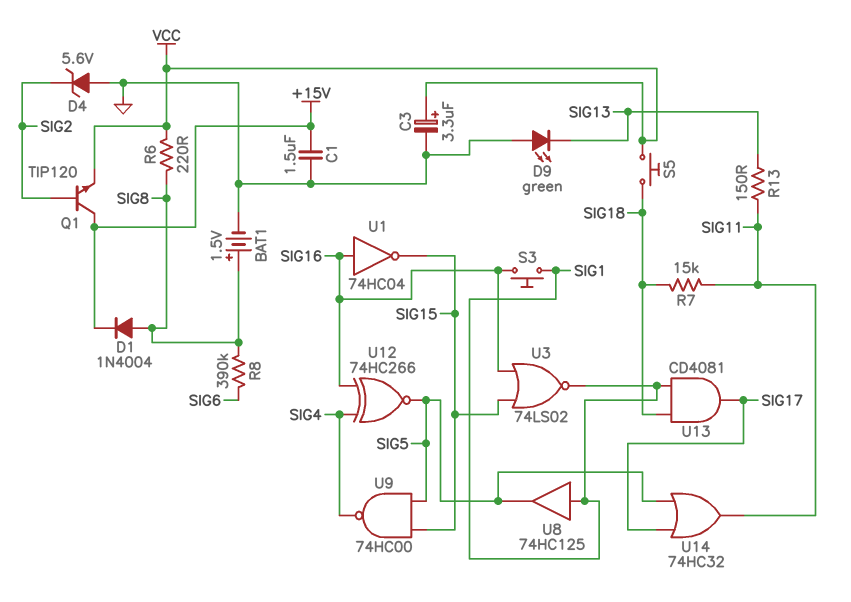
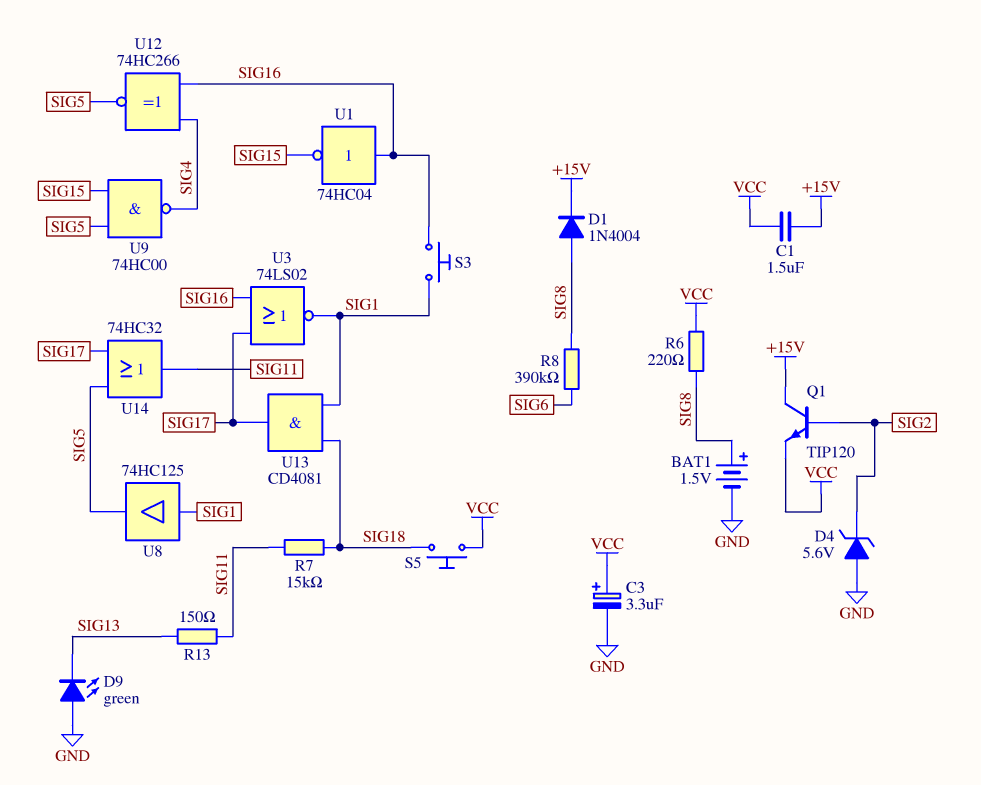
C1: 1.5uF (+15V, GND) -> 1.5uF (+15V, VCC)
U3: NOR 74LS02 (in SIG15, in SIG16, out SIG1) -> NOR 74LS02 (in SIG16, in SIG17, out SIG1)

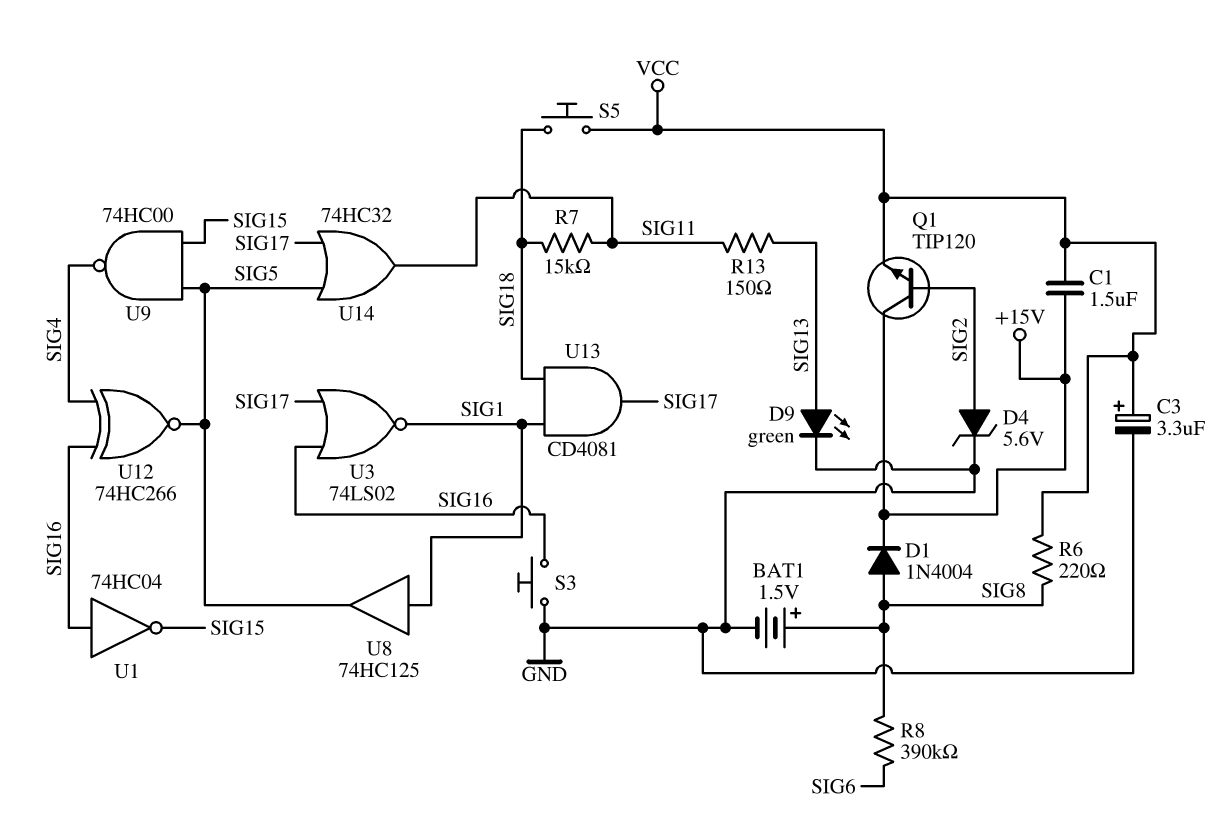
D4: zener 5.6V (A GND, K SIG2) -> zener 5.6V (A SIG2, K GND)
D9: LED green (A GND, K SIG13) -> LED green (A SIG13, K GND)
S3: button (SIG1, SIG16) -> button (GND, SIG16)

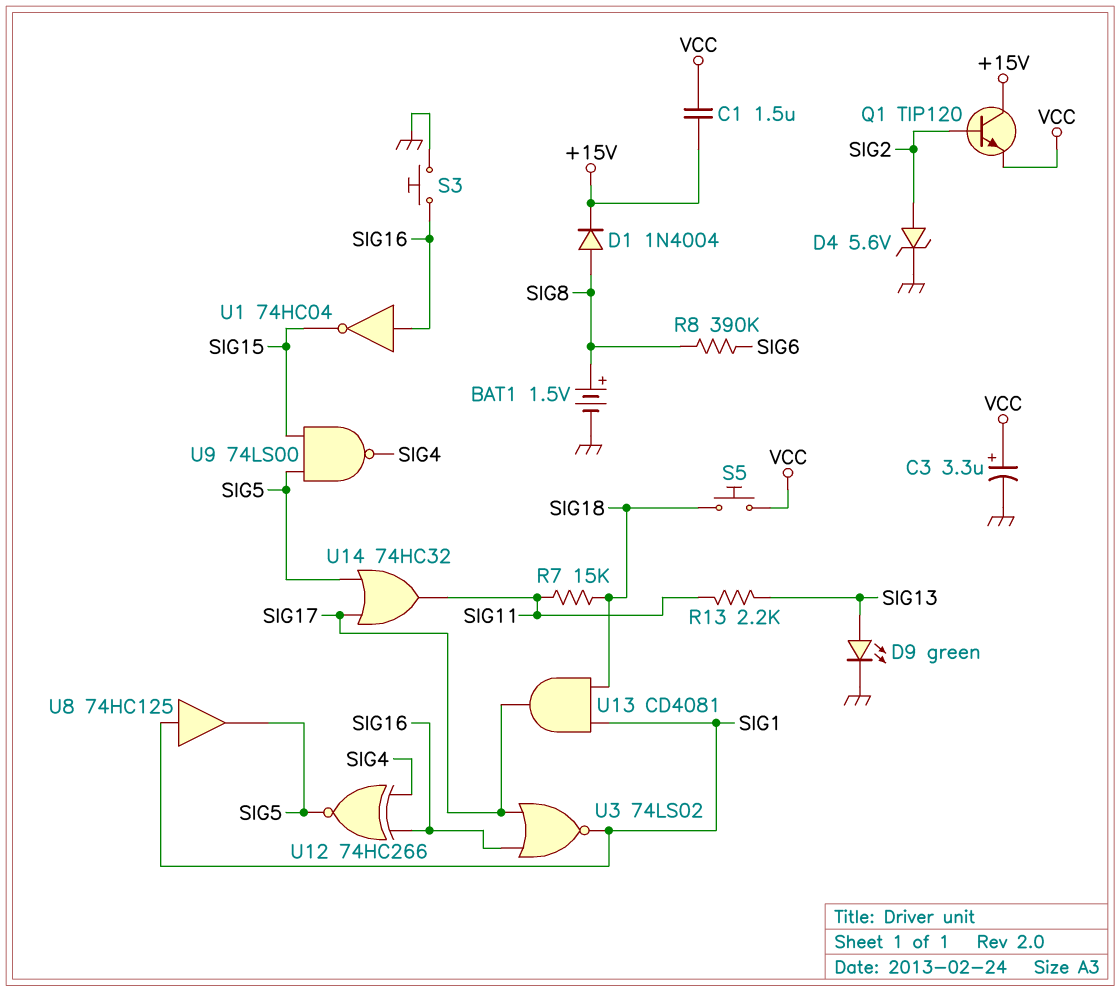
R6: 220 (SIG8, VCC) -> none
R13: 150 (SIG11, SIG13) -> 2.2k (SIG11, SIG13)
U9: NAND 74HC00 (in SIG5, in SIG15, out SIG4) -> NAND 74LS00 (in SIG5, in SIG15, out SIG4)

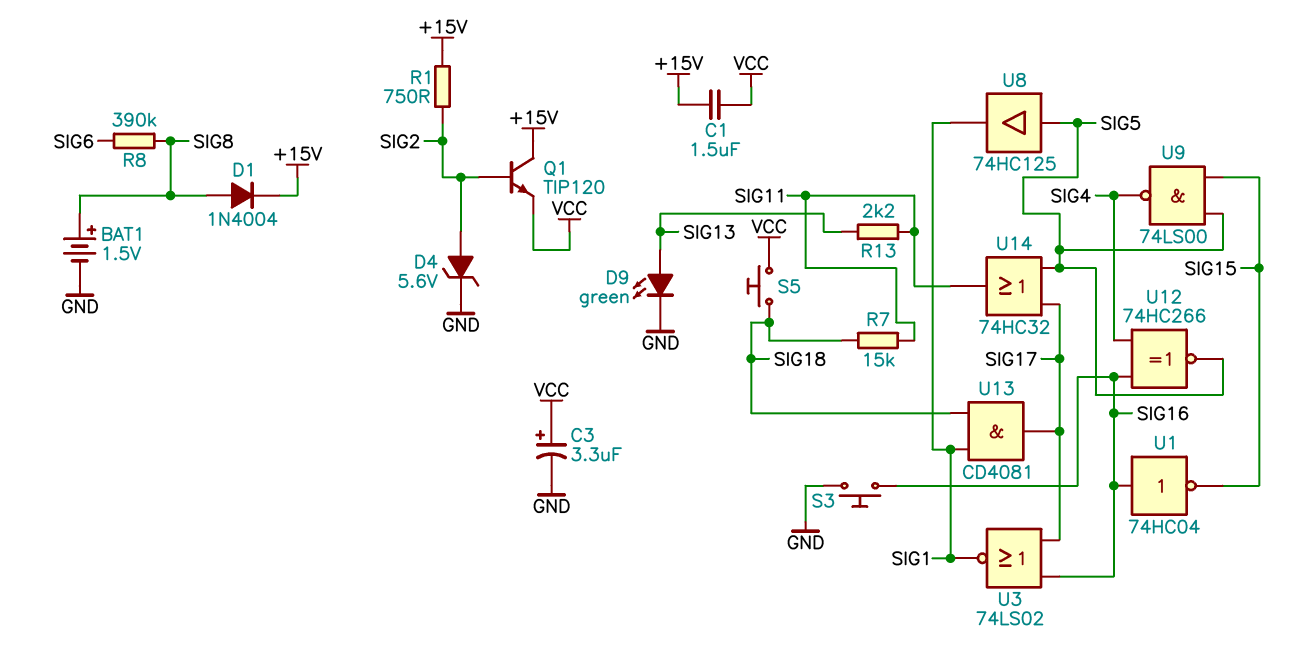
R1: none -> 750 (+15V, SIG2)
U8: buffer 74HC125 (in SIG1, out SIG5) -> buffer 74HC125 (in SIG5, out SIG1)

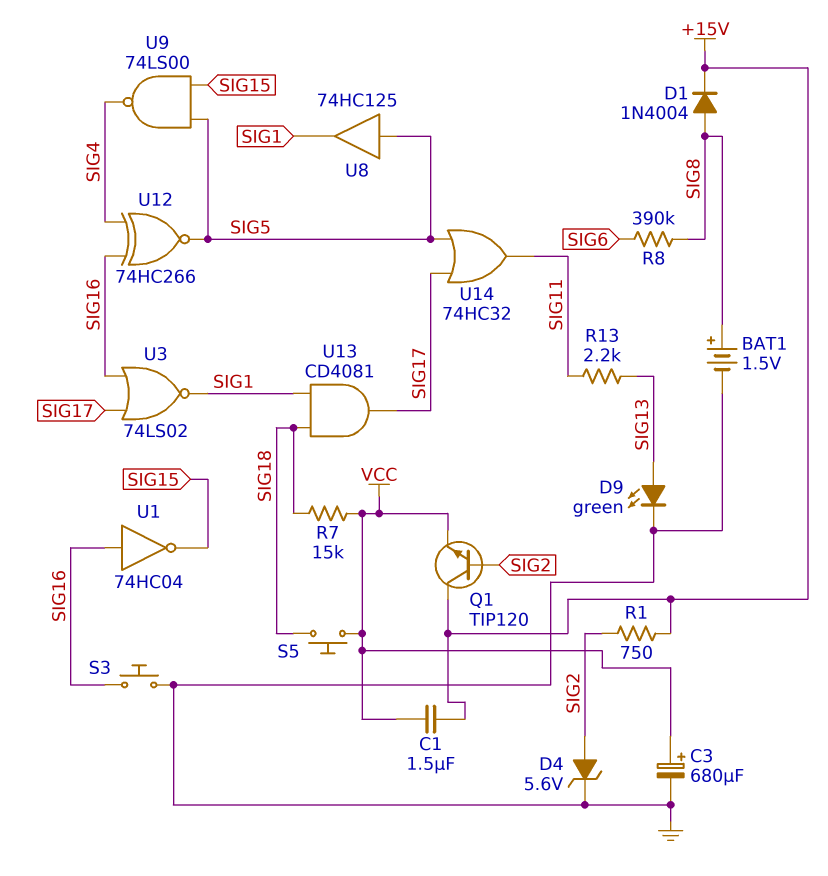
C3: 3.3uF (plus VCC, minus GND) -> 680uF (plus VCC, minus GND)
R7: 15k (SIG11, SIG18) -> 15k (SIG18, VCC)

